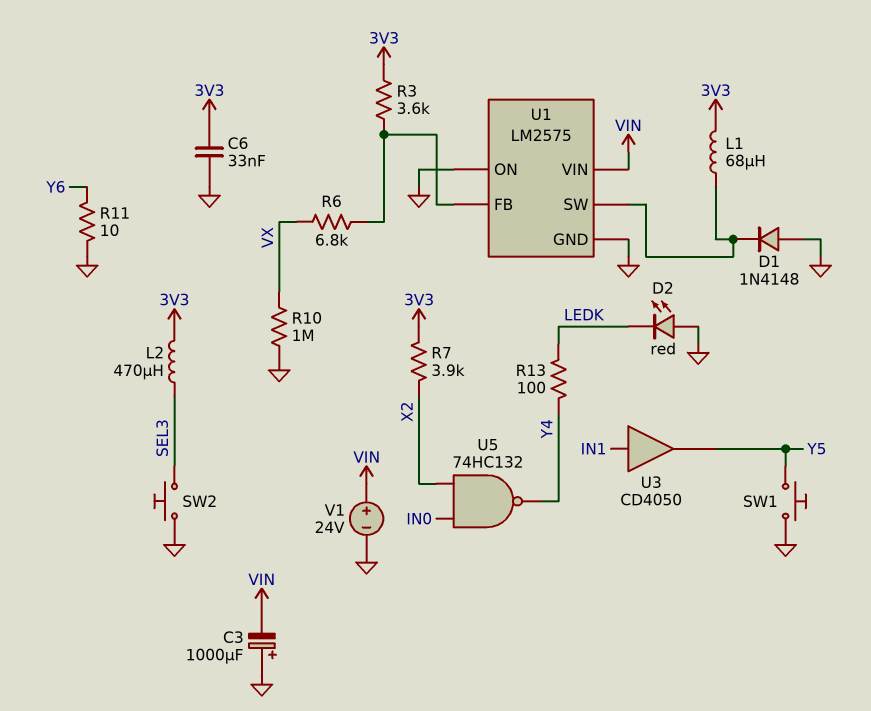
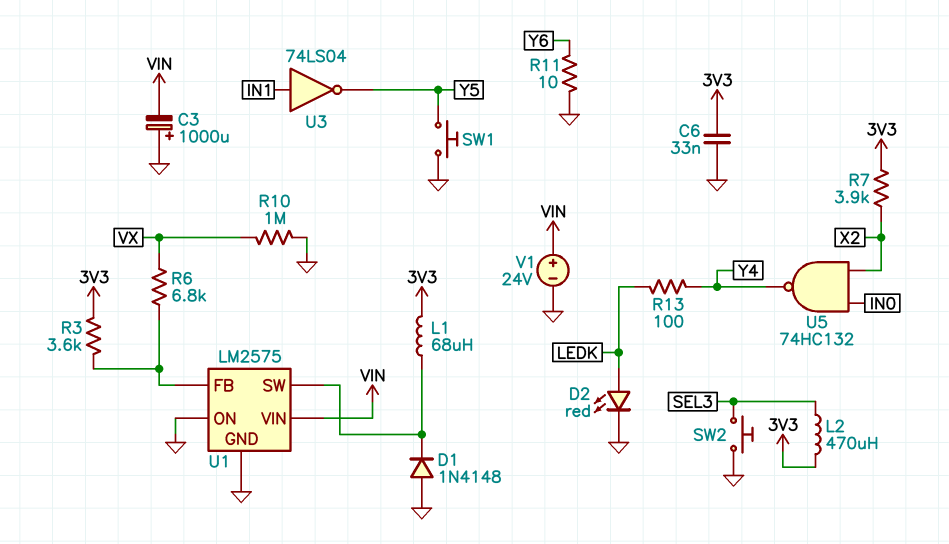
D2: LED red (A GND, K LEDK) -> LED red (A LEDK, K GND)
U3: buffer CD4050 (in IN1, out Y5) -> NOT 74LS04 (in IN1, out Y5)

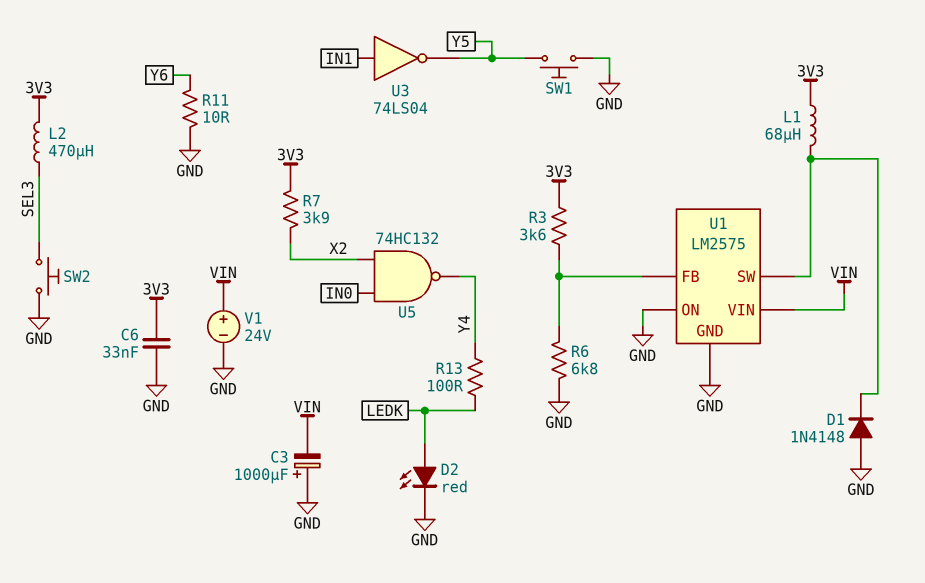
R6: 6.8k (U1/FB, VX) -> 6.8k (GND, U1/FB)
R10: 1M (GND, VX) -> none

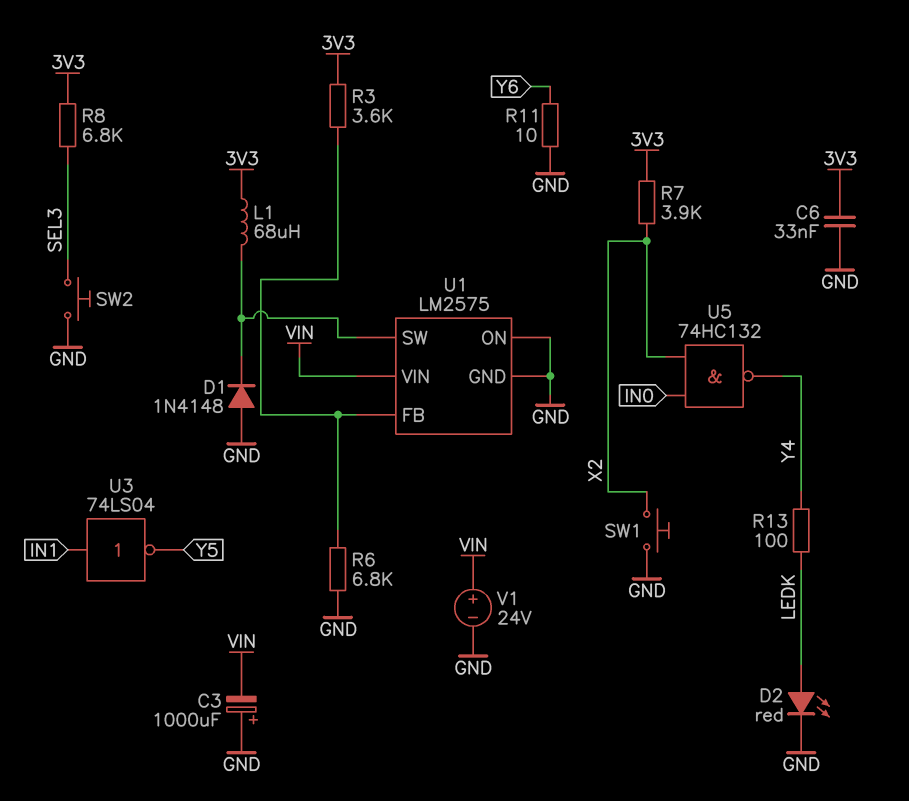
L2: 470uH (3V3, SEL3) -> none
R8: none -> 6.8k (3V3, SEL3)
SW1: button (GND, Y5) -> button (GND, X2)

